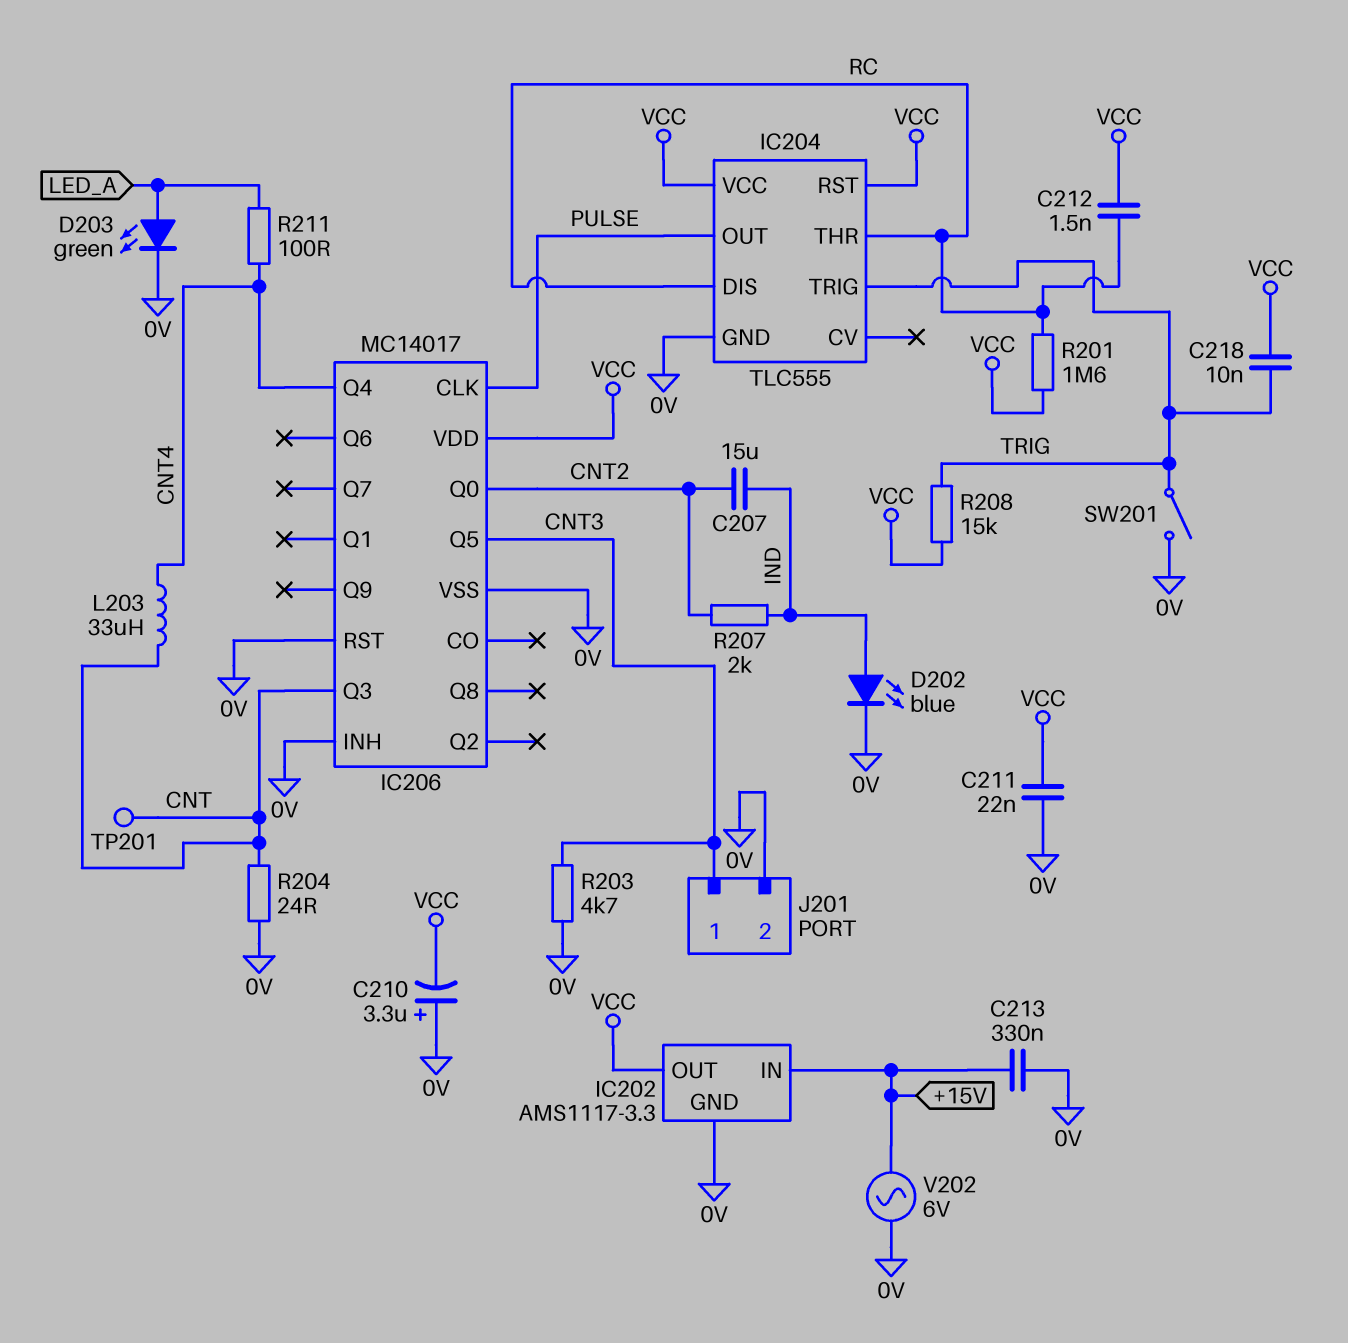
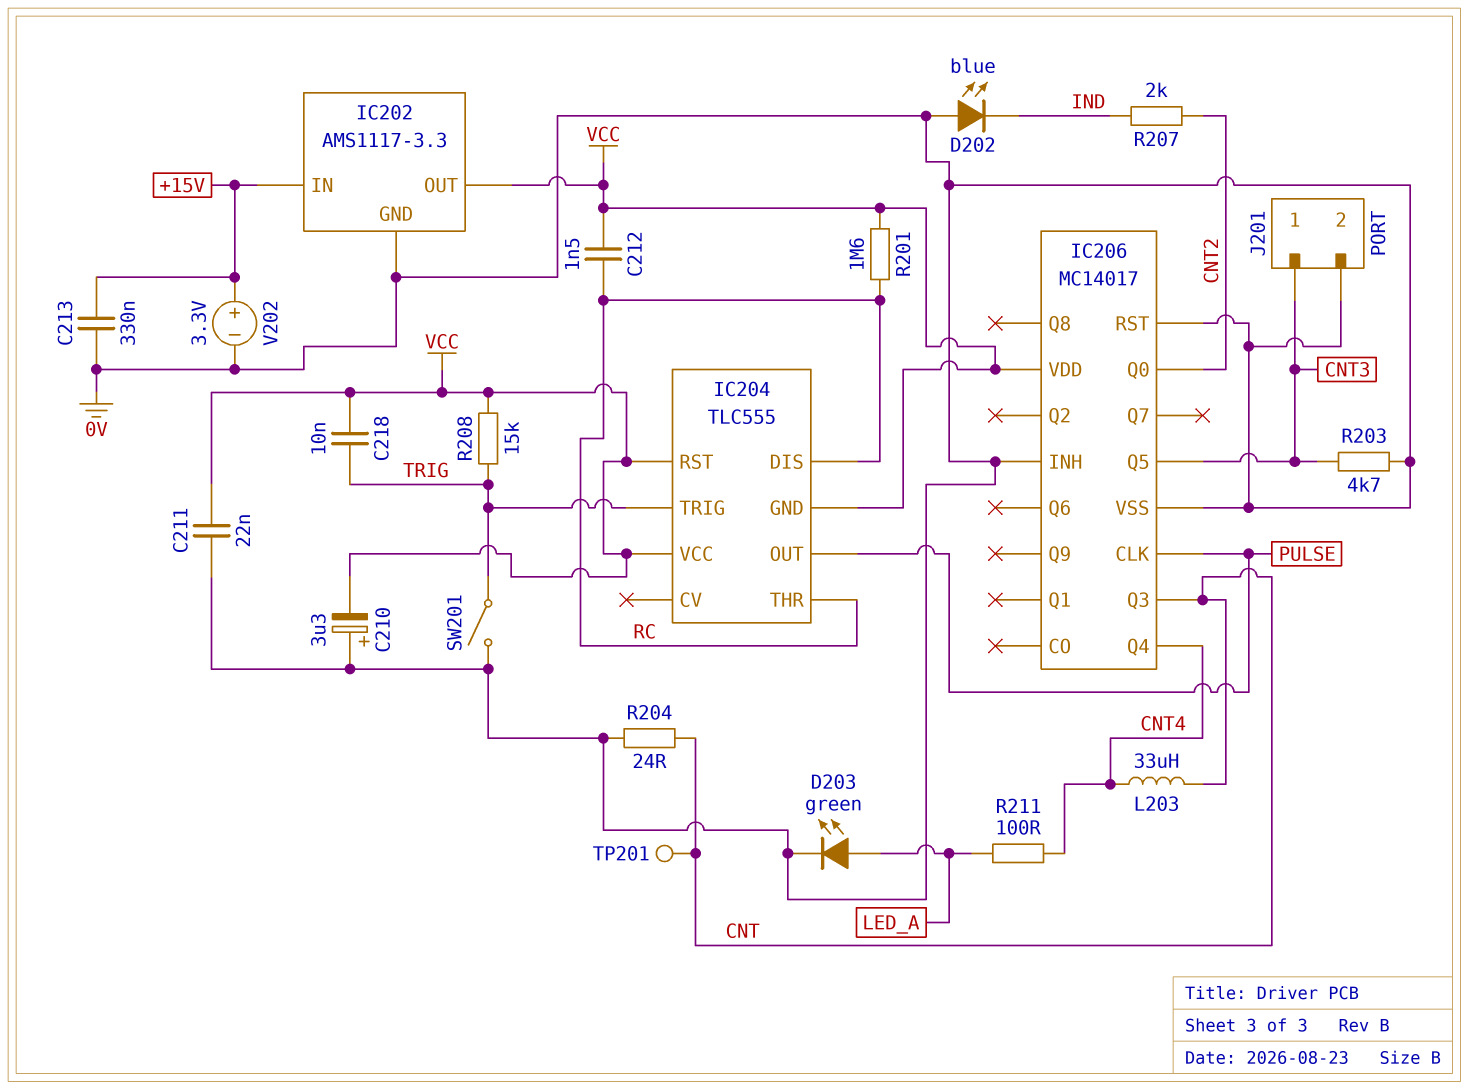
C207: 15uF (CNT2, IND) -> none
D202: LED blue (A IND, K 0V) -> LED blue (A 0V, K IND)
IC204 pin GND: 0V -> VCC
V202: AC 6V (+15V, 0V) -> 3.3V (plus +15V, minus 0V)

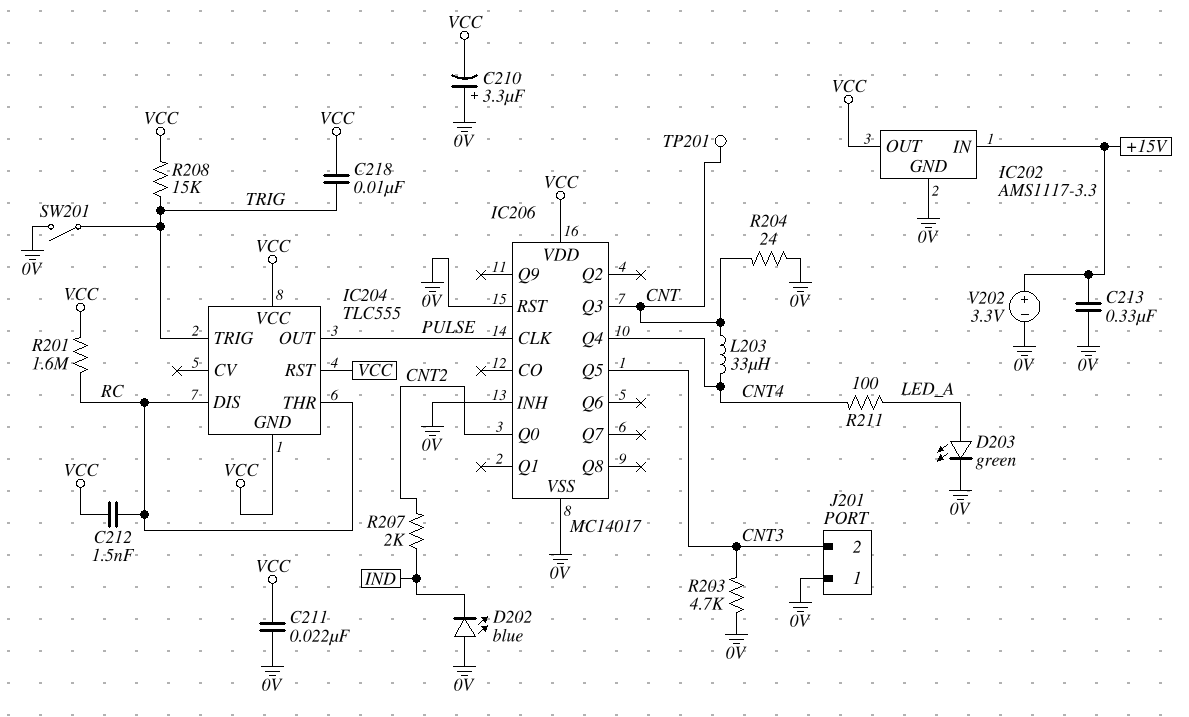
J201 pin 1: CNT3 -> 0V
J201 pin 2: 0V -> CNT3

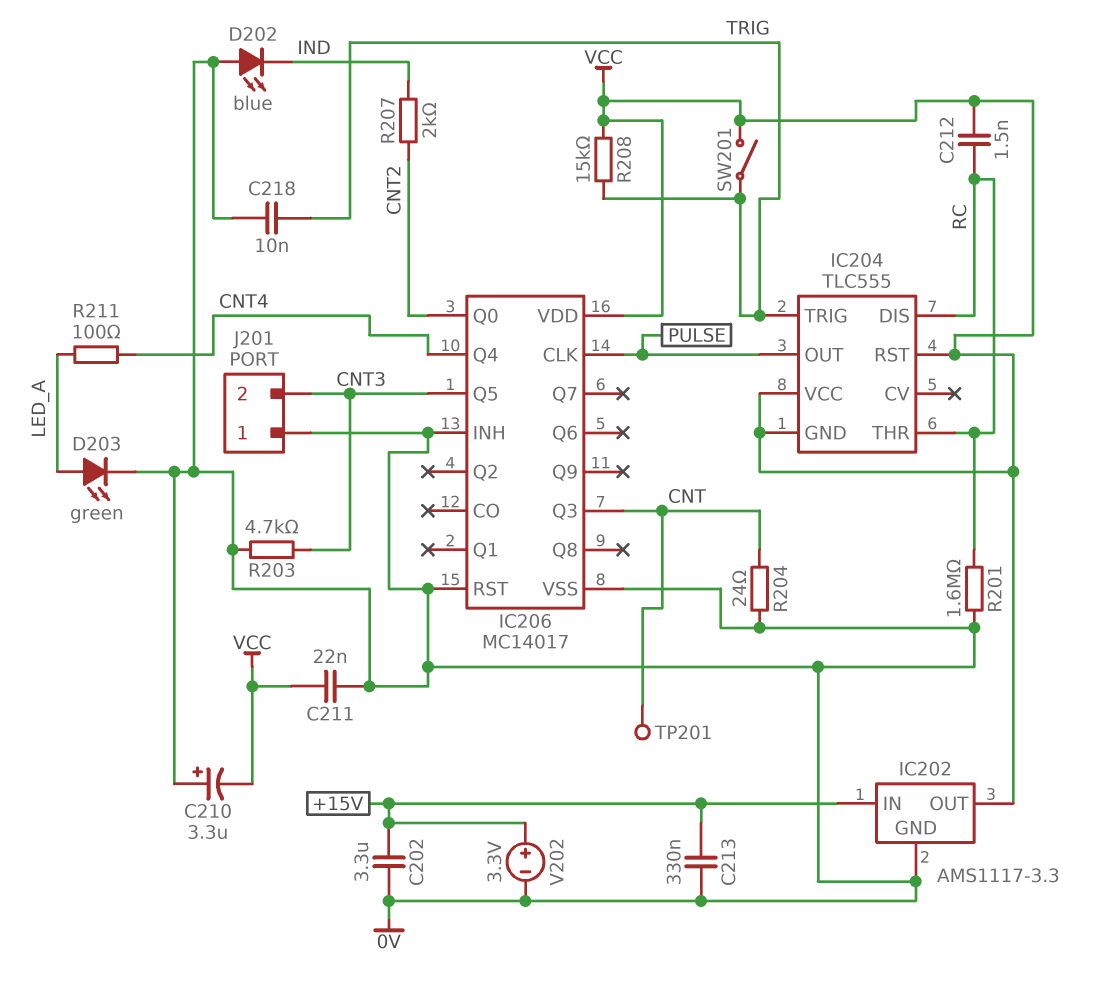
C202: none -> 3.3uF (+15V, 0V)
C218: 10nF (TRIG, VCC) -> 10nF (0V, TRIG)
L203: 33uH (CNT, CNT4) -> none
R201: 1.6M (RC, VCC) -> 1.6M (0V, RC)
SW201: switch (0V, TRIG) -> switch (TRIG, VCC)

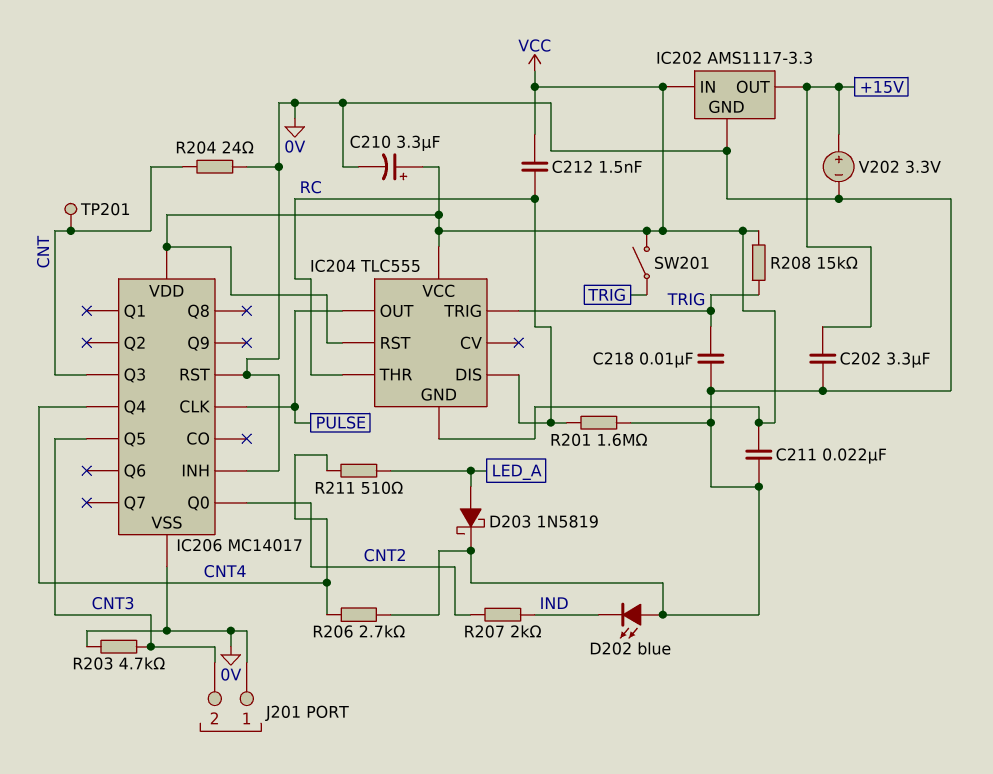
C210: 3.3uF (plus 0V, minus VCC) -> 3.3uF (plus VCC, minus 0V)
C213: 330nF (+15V, 0V) -> none
D203: LED green (A LED_A, K 0V) -> schottky 1N5819 (A LED_A, K 0V)
IC202 pin IN: +15V -> VCC
IC202 pin OUT: VCC -> +15V
R206: none -> 2.7k (0V, CNT4)
R211: 100 (CNT4, LED_A) -> 510 (CNT4, LED_A)

